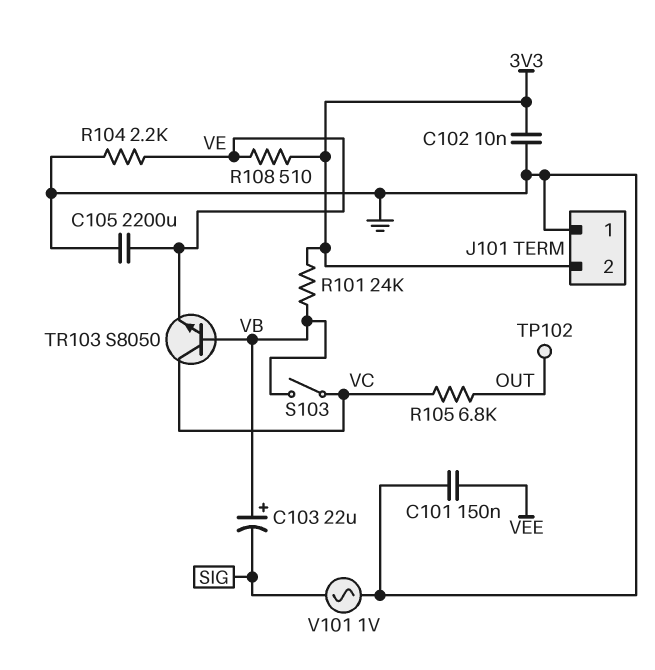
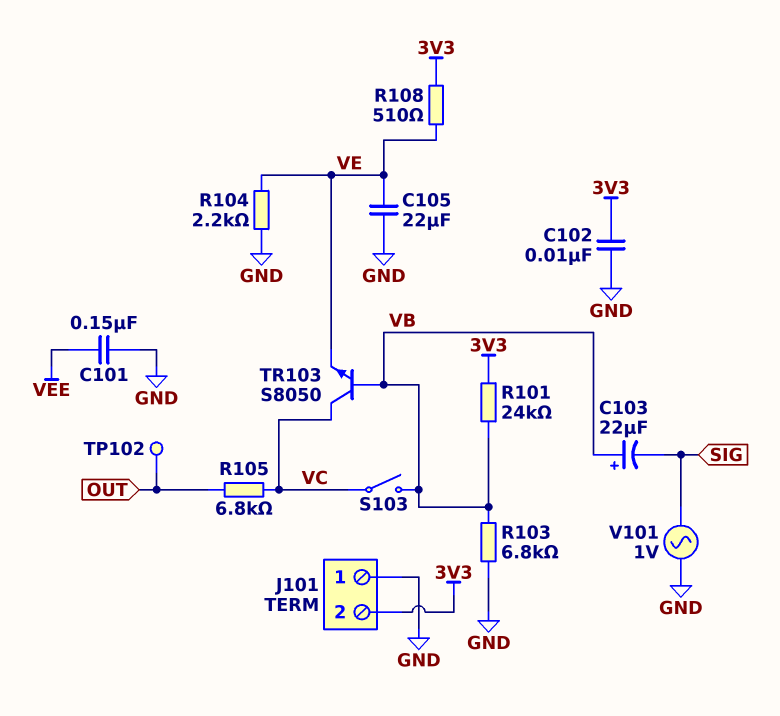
C105: 2200uF (GND, VE) -> 22uF (GND, VE)
R103: none -> 6.8k (GND, VB)

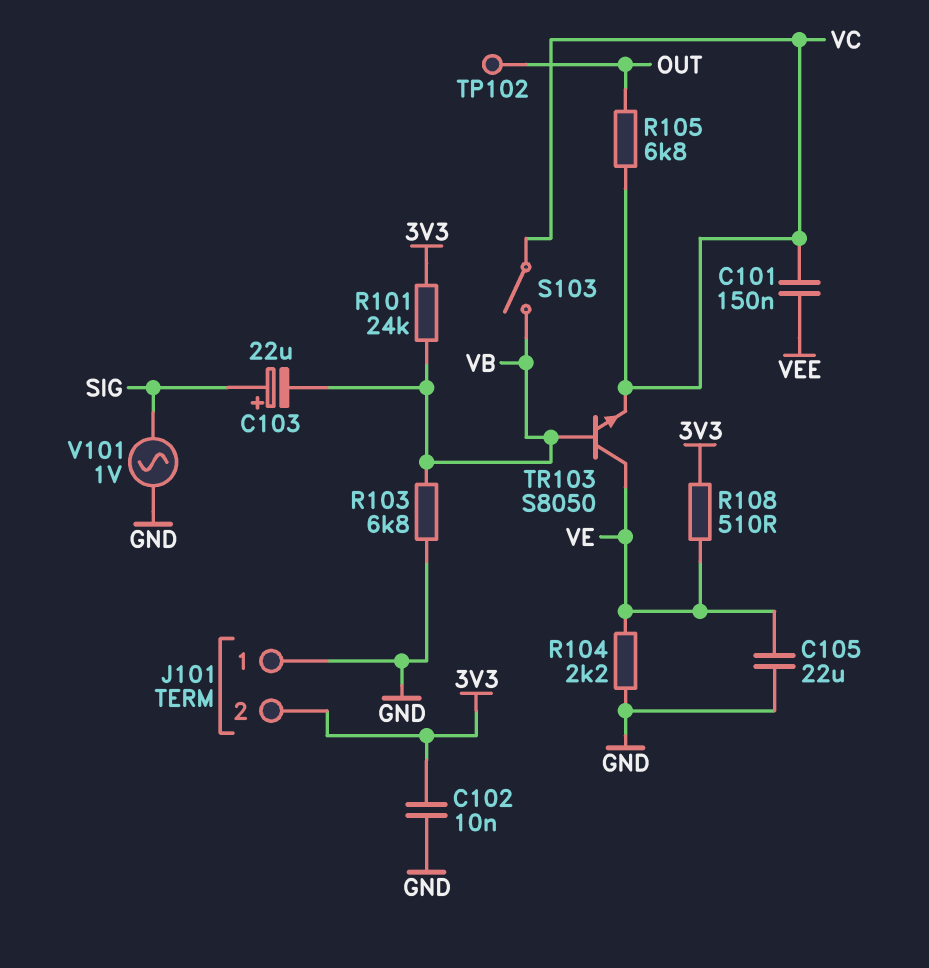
C101: 150nF (GND, VEE) -> 150nF (VC, VEE)
C103: 22uF (plus VB, minus SIG) -> 22uF (plus SIG, minus VB)
TR103: NPN S8050 (B VB, C VC, E VE) -> NPN S8050 (B VB, C VE, E VC)

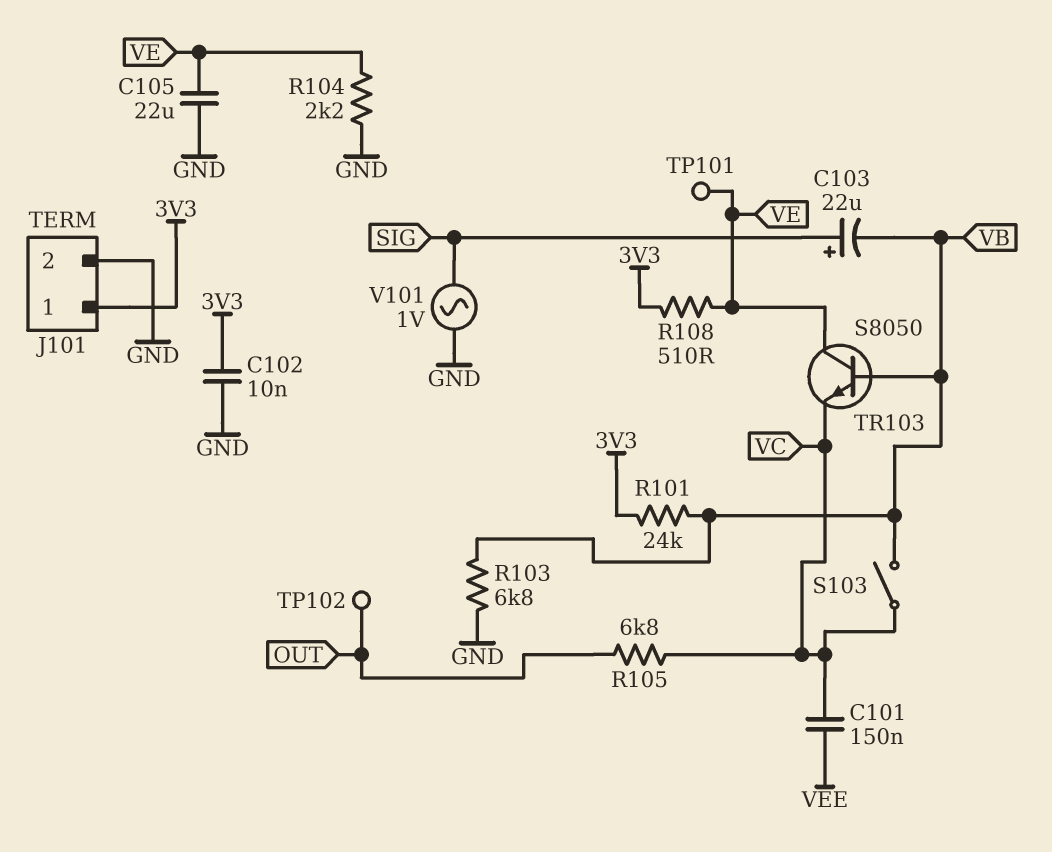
J101 pin 1: GND -> 3V3
J101 pin 2: 3V3 -> GND
TP101: none -> test point (VE)

